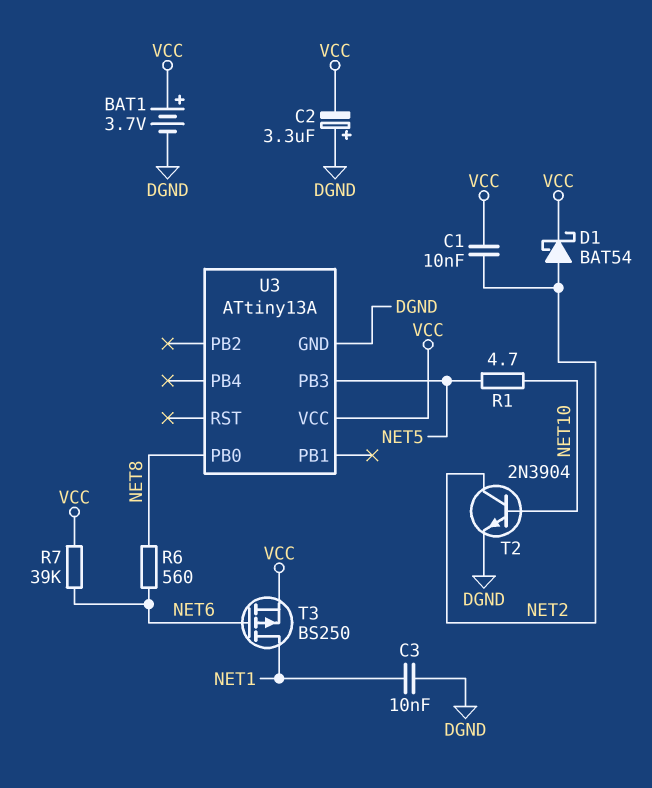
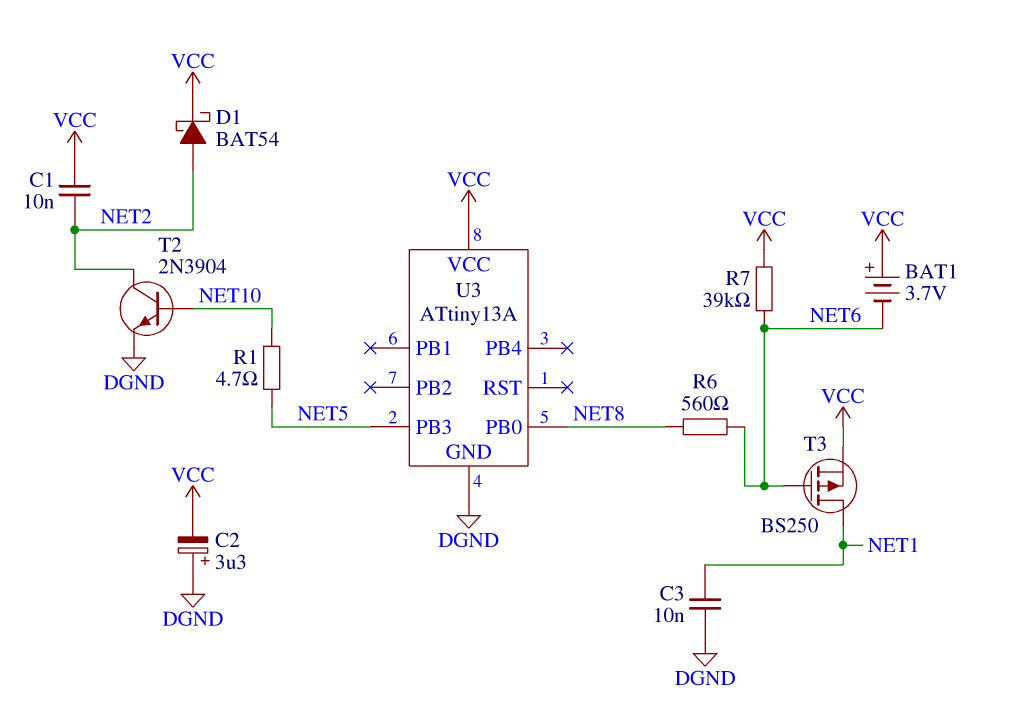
BAT1: 3.7V (plus VCC, minus DGND) -> 3.7V (plus VCC, minus NET6)

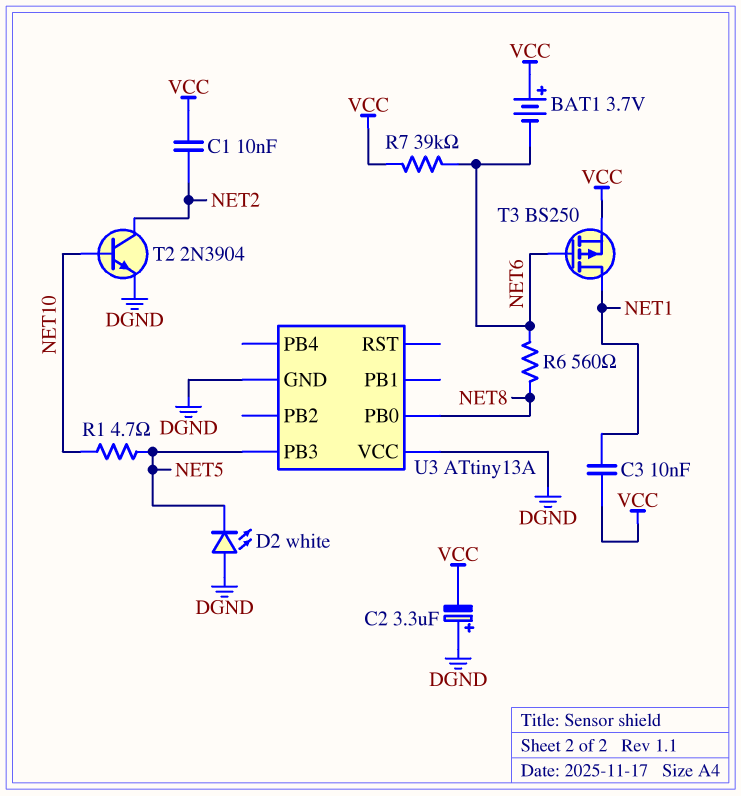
C3: 10nF (DGND, NET1) -> 10nF (NET1, VCC)
D1: schottky BAT54 (A NET2, K VCC) -> none
D2: none -> LED white (A DGND, K NET5)
U3 pin VCC: VCC -> DGND

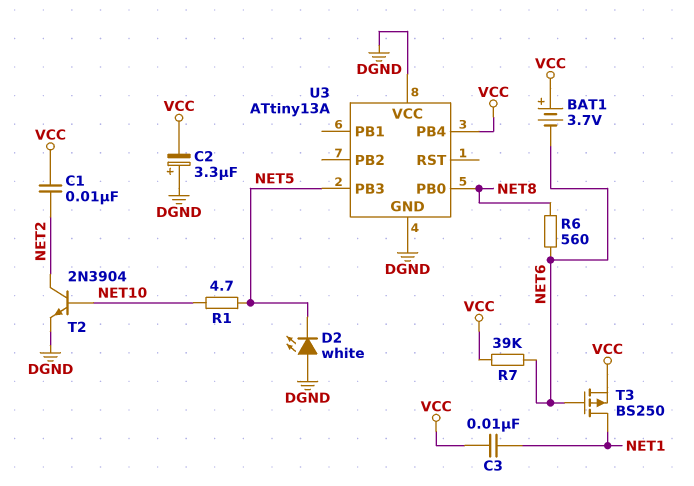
U3 pin PB4: none -> VCC

